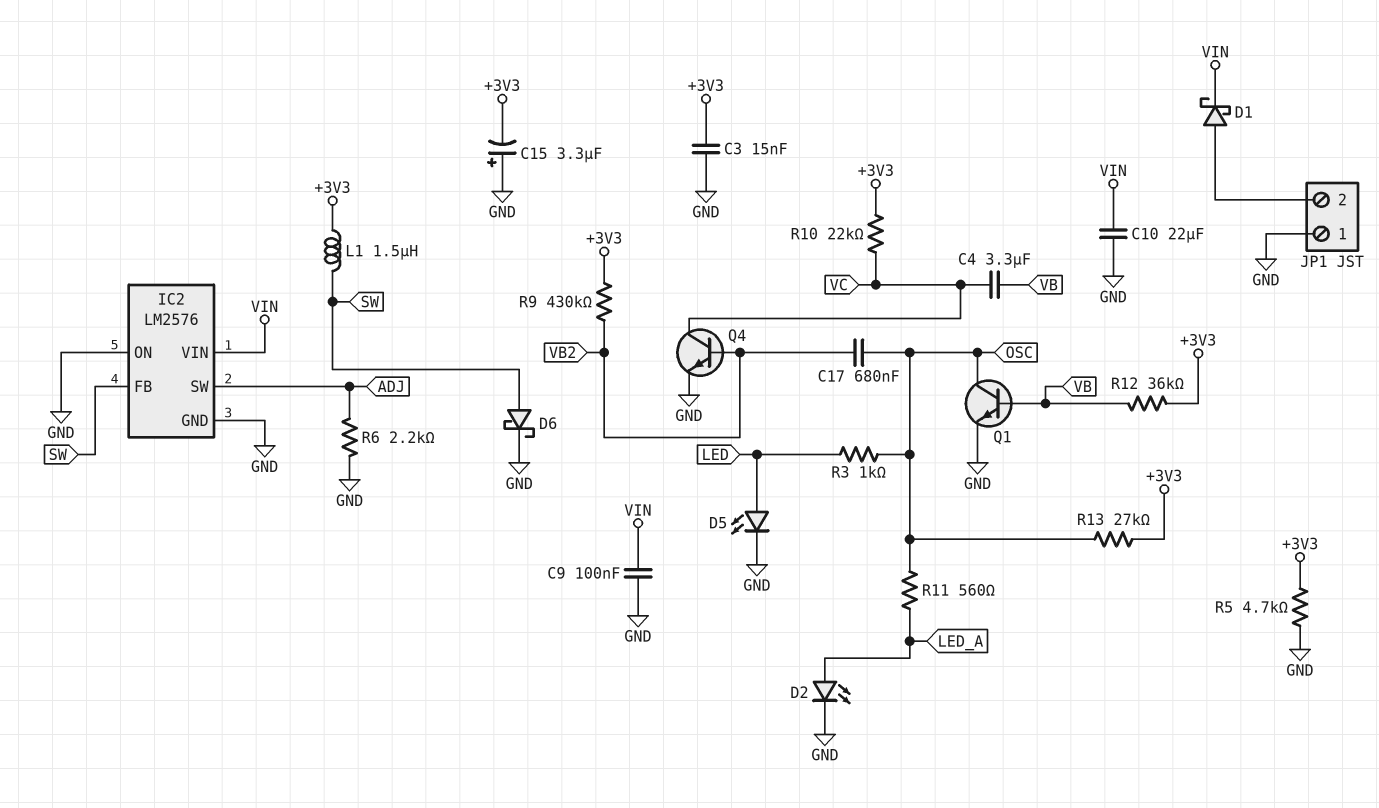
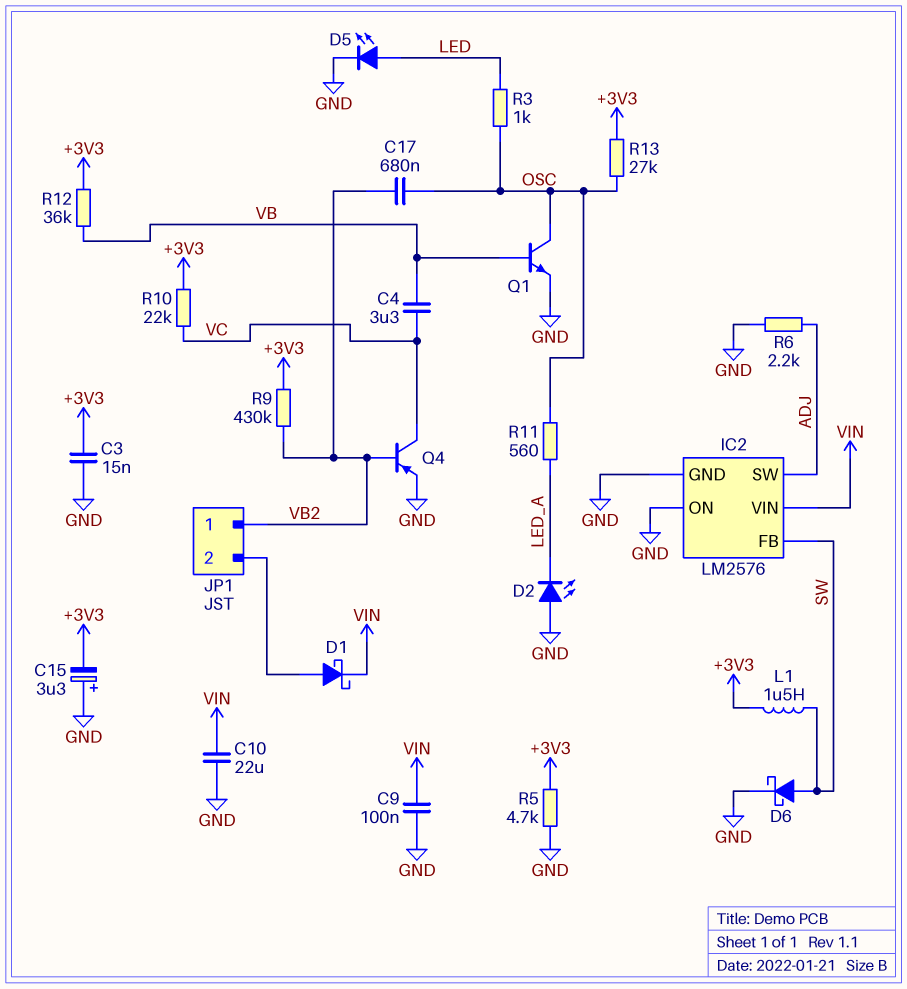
D2: LED (A LED_A, K GND) -> LED (A GND, K LED_A)
JP1 pin 1: GND -> VB2
Q4: NPN (B VB2, C VC, E GND) -> PNP (B VB2, C VC, E GND)

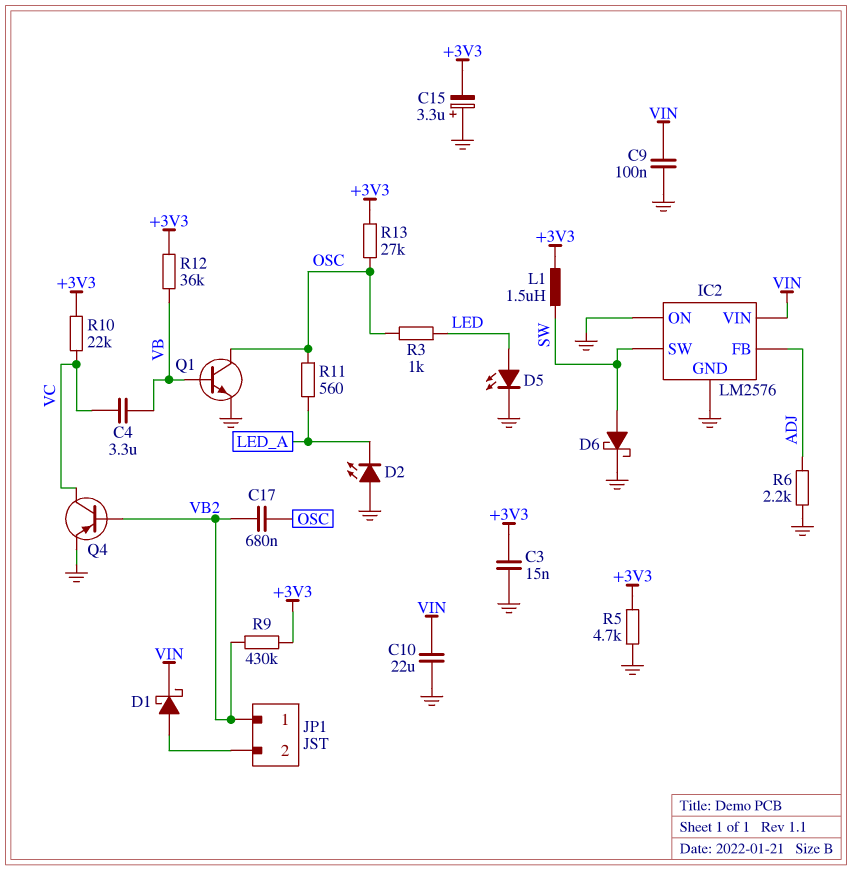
IC2 pin FB: SW -> ADJ
IC2 pin SW: ADJ -> SW

